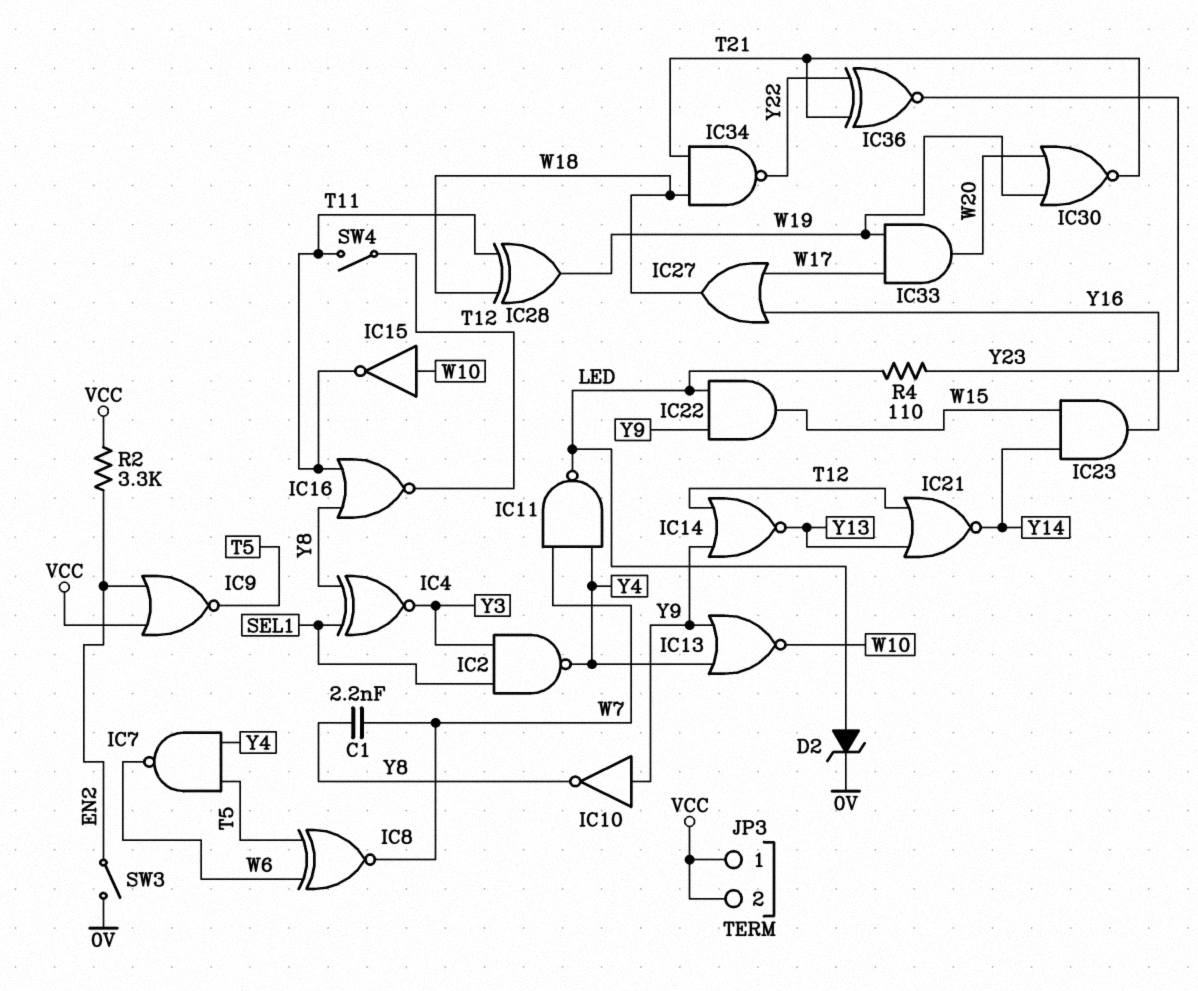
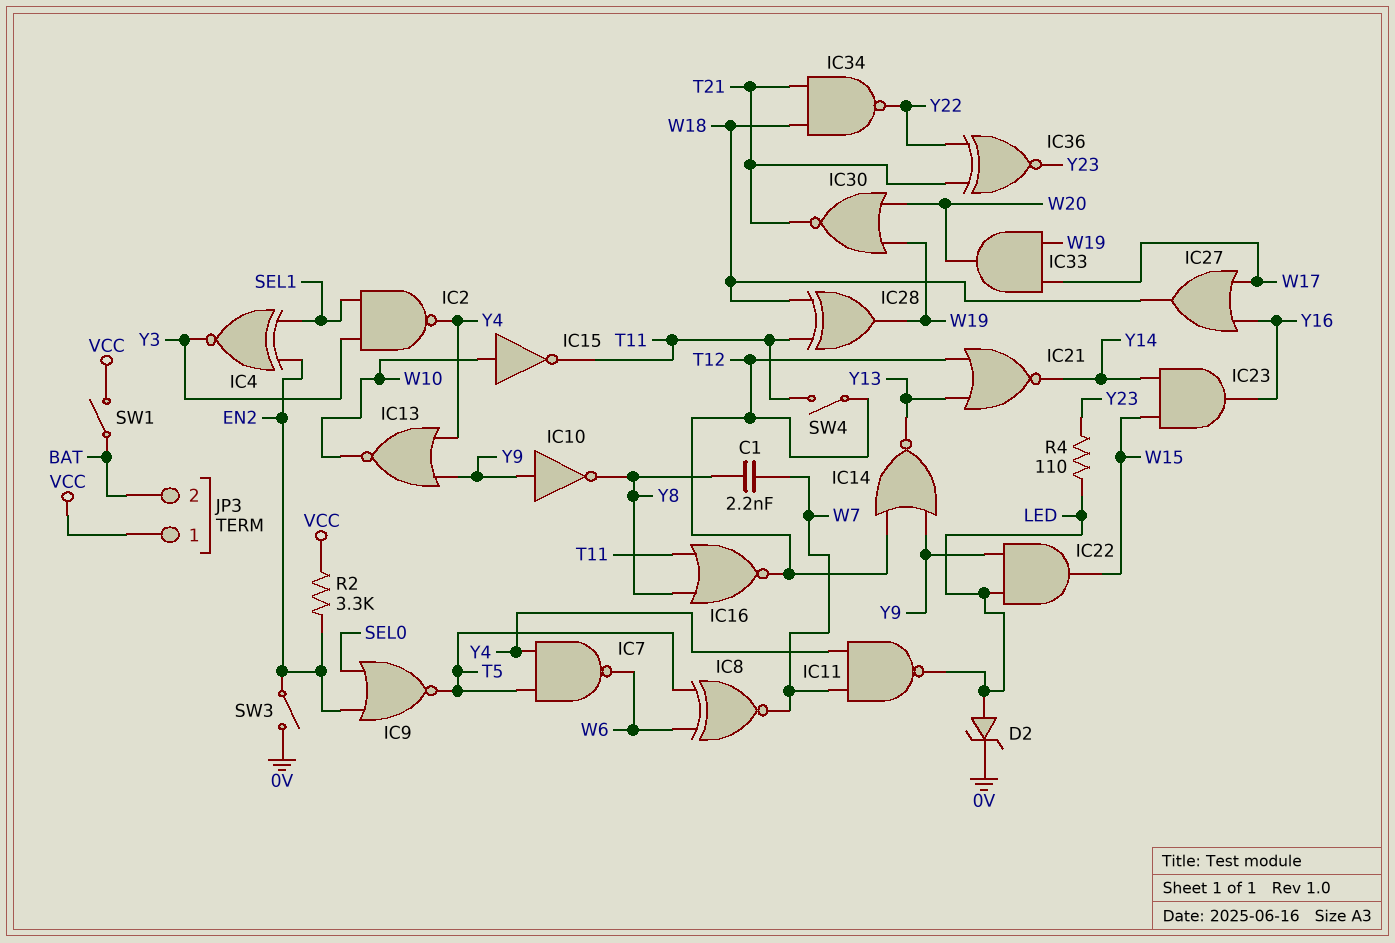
IC4: XNOR (in SEL1, in Y8, out Y3) -> XNOR (in EN2, in SEL1, out Y3)
IC9: NOR (in EN2, in VCC, out T5) -> NOR (in EN2, in SEL0, out T5)
JP3 pin 2: VCC -> BAT
SW1: none -> switch (BAT, VCC)

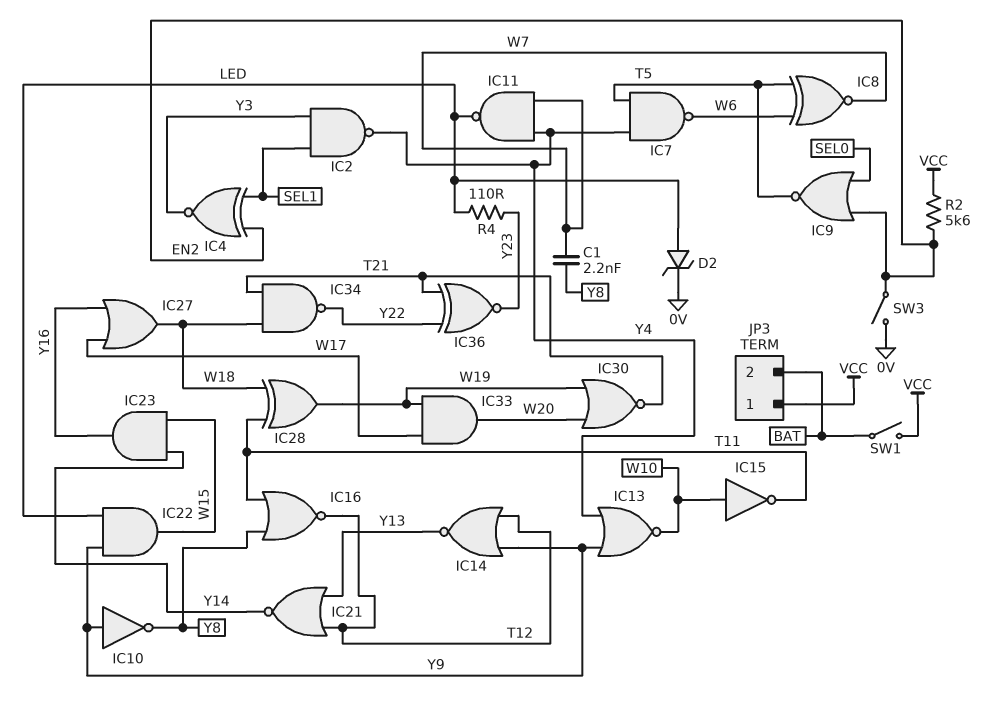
R2: 3.3k (EN2, VCC) -> 5.6k (EN2, VCC)
SW4: switch (T11, T12) -> none

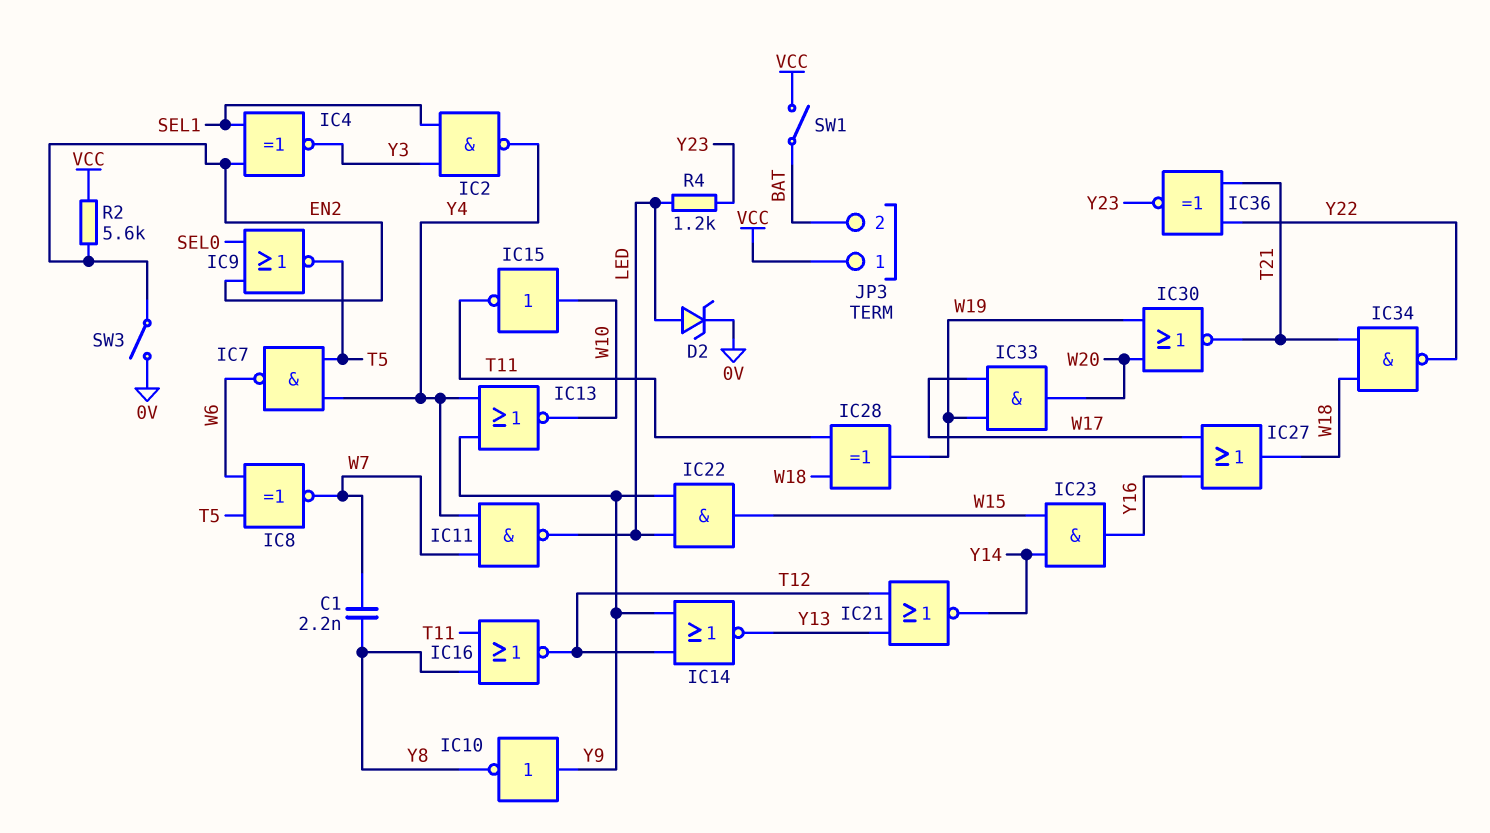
R4: 110 (LED, Y23) -> 1.2k (LED, Y23)

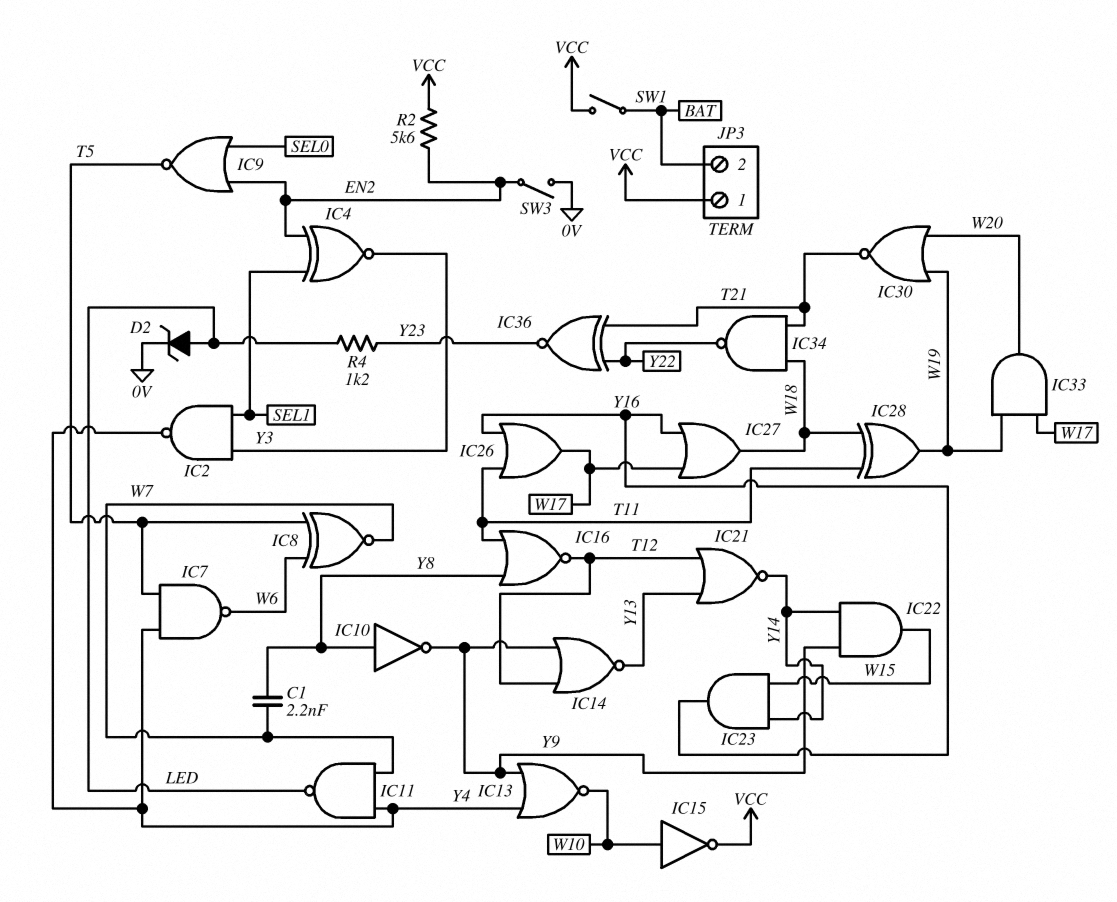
IC10: NOT (in Y9, out Y8) -> NOT (in Y8, out Y9)
IC15: NOT (in W10, out T11) -> NOT (in W10, out VCC)
IC22: AND (in LED, in Y9, out W15) -> AND (in Y9, in Y14, out W15)
IC26: none -> OR (in T11, in Y16, out W17)

